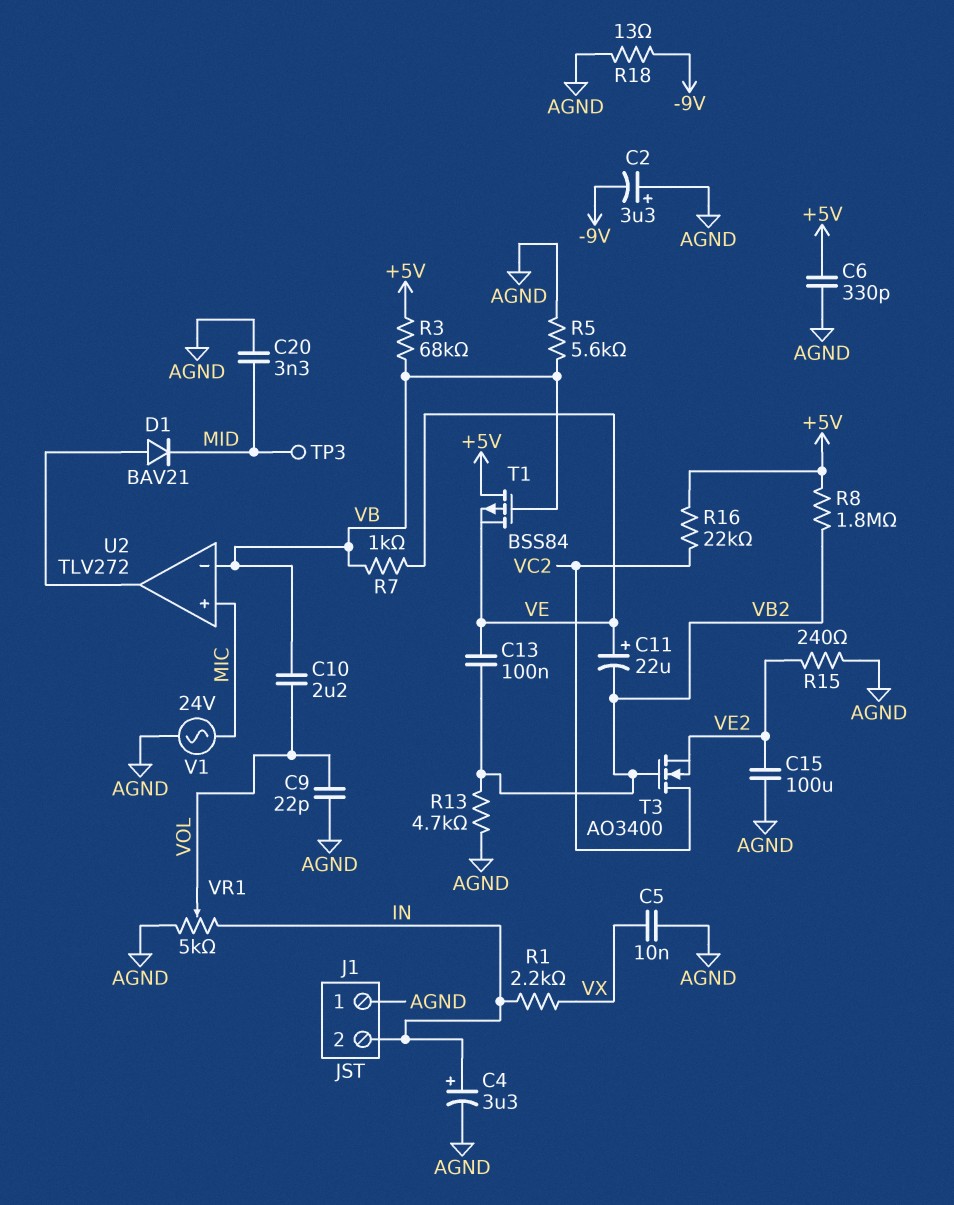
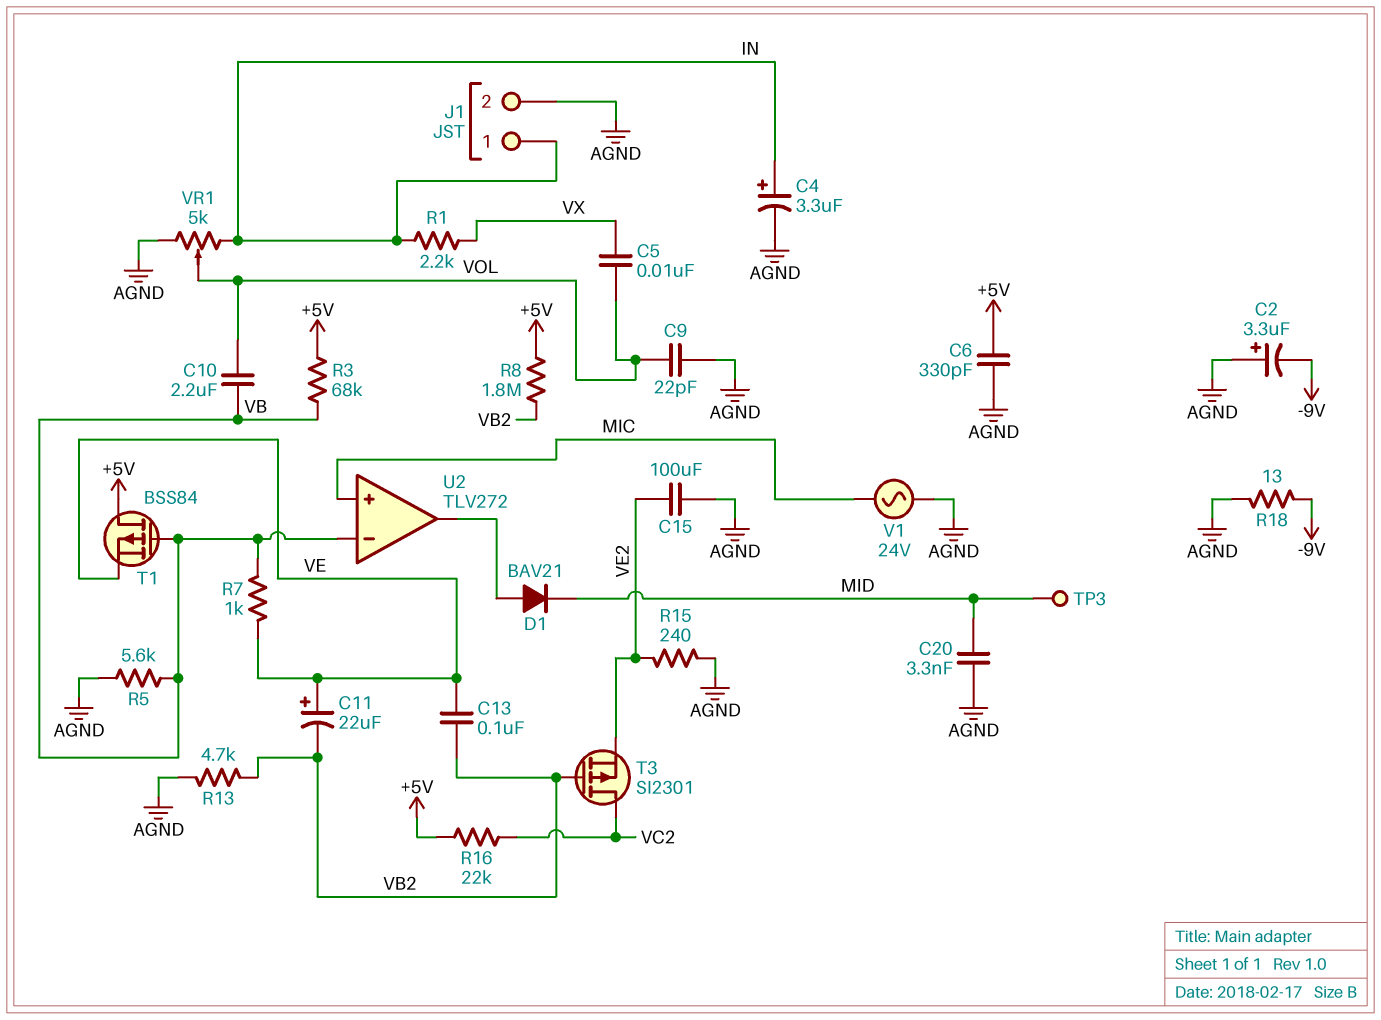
C5: 10nF (AGND, VX) -> 10nF (VOL, VX)
J1 pin 1: AGND -> IN
J1 pin 2: IN -> AGND
T3: NMOS AO3400 (G VB2, D VC2, S VE2) -> PMOS SI2301 (G VB2, D VC2, S VE2)

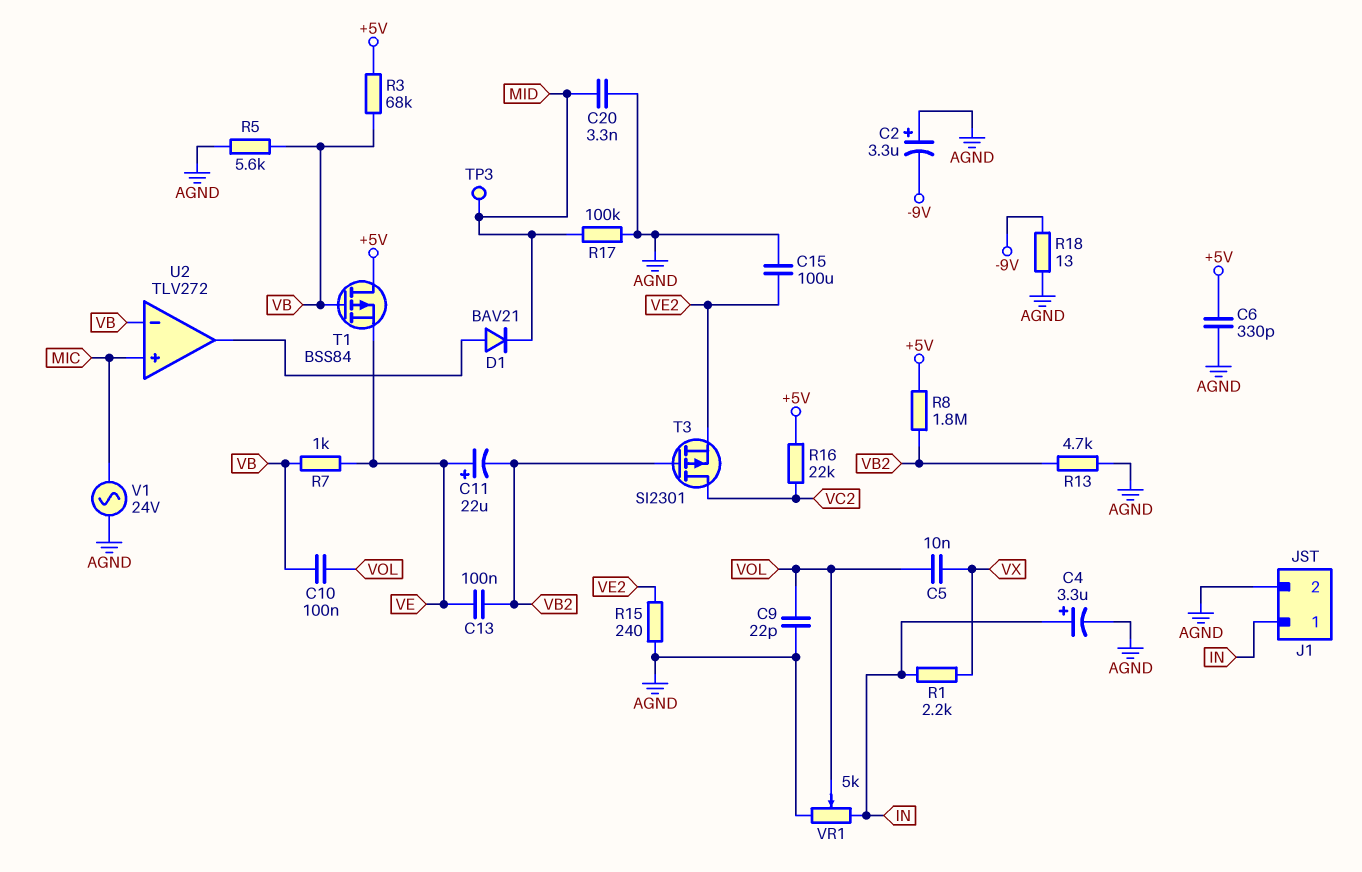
C10: 2.2uF (VB, VOL) -> 100nF (VB, VOL)
R17: none -> 100k (AGND, MID)

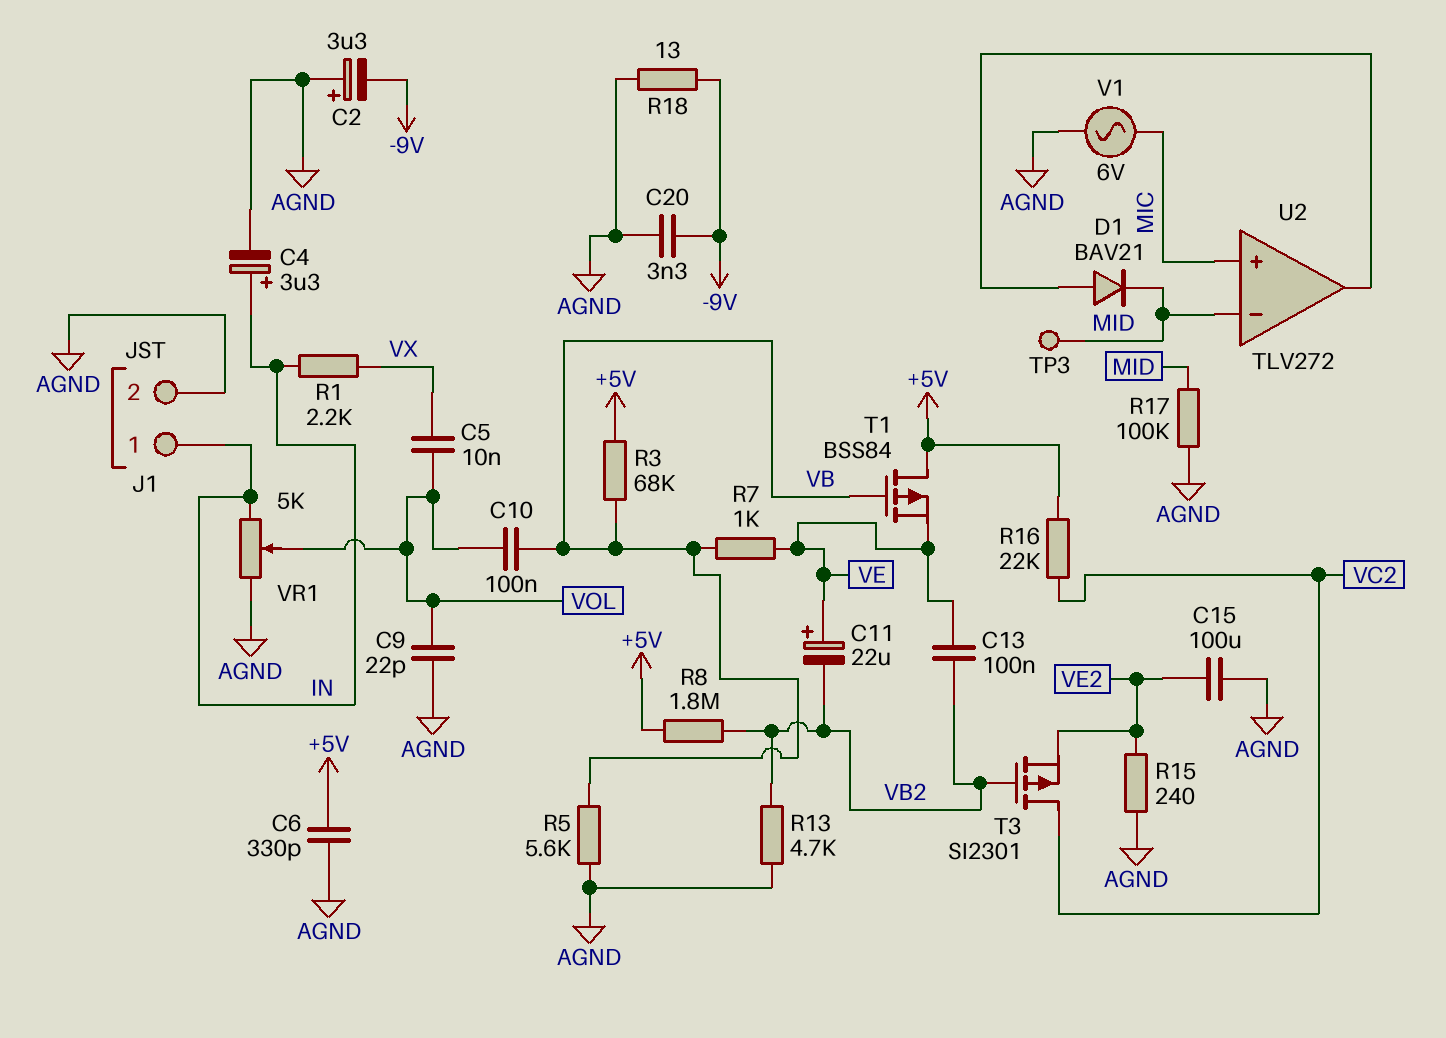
C20: 3.3nF (AGND, MID) -> 3.3nF (-9V, AGND)
U2 pin in-: VB -> MID
V1: AC 24V (AGND, MIC) -> AC 6V (AGND, MIC)

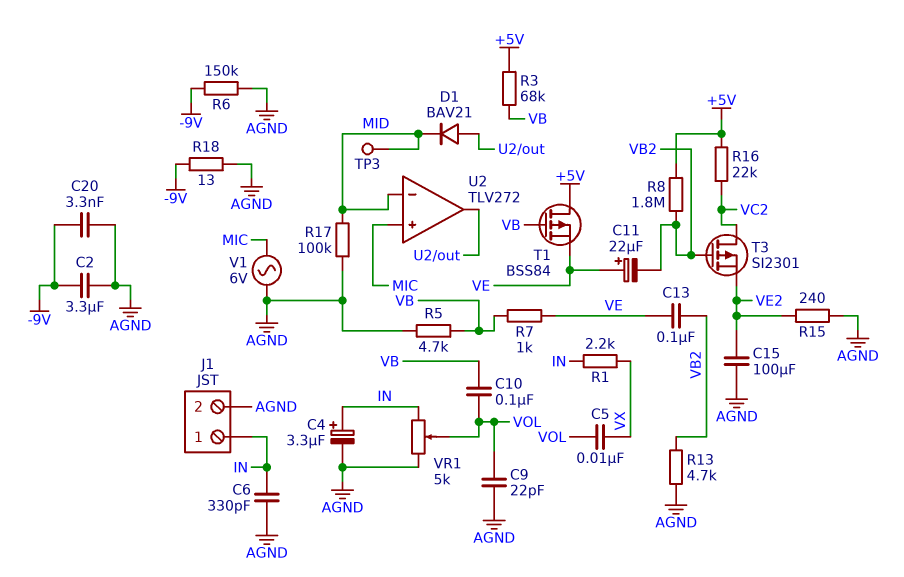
C2: 3.3uF (plus AGND, minus -9V) -> 3.3uF (-9V, AGND)
C6: 330pF (+5V, AGND) -> 330pF (AGND, IN)
R5: 5.6k (AGND, VB) -> 4.7k (AGND, VB)
R6: none -> 150k (-9V, AGND)

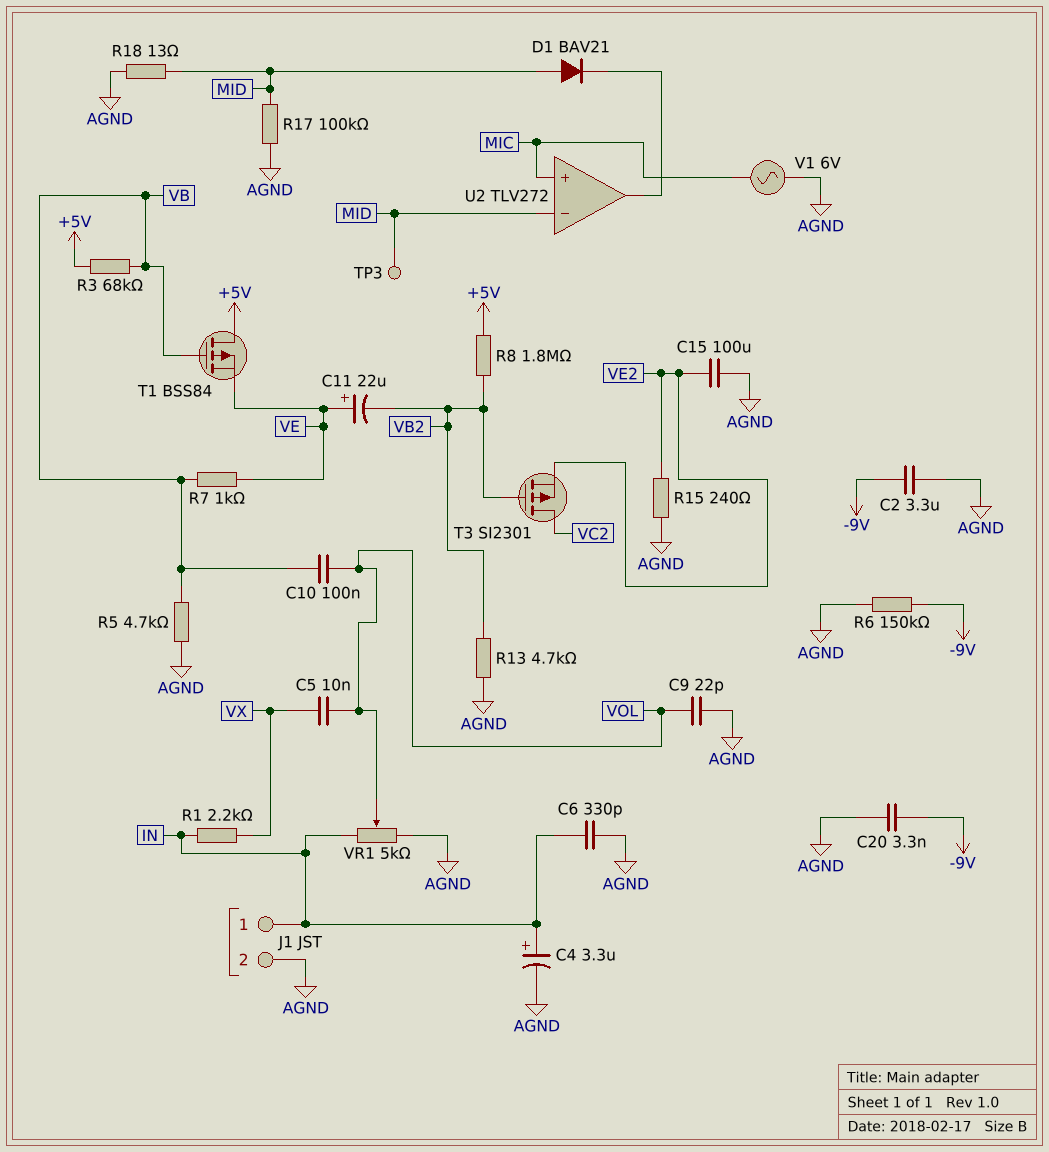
C13: 100nF (VB2, VE) -> none
D1: diode BAV21 (A U2/out, K MID) -> diode BAV21 (A MID, K U2/out)
R16: 22k (+5V, VC2) -> none
R18: 13 (-9V, AGND) -> 13 (AGND, MID)

